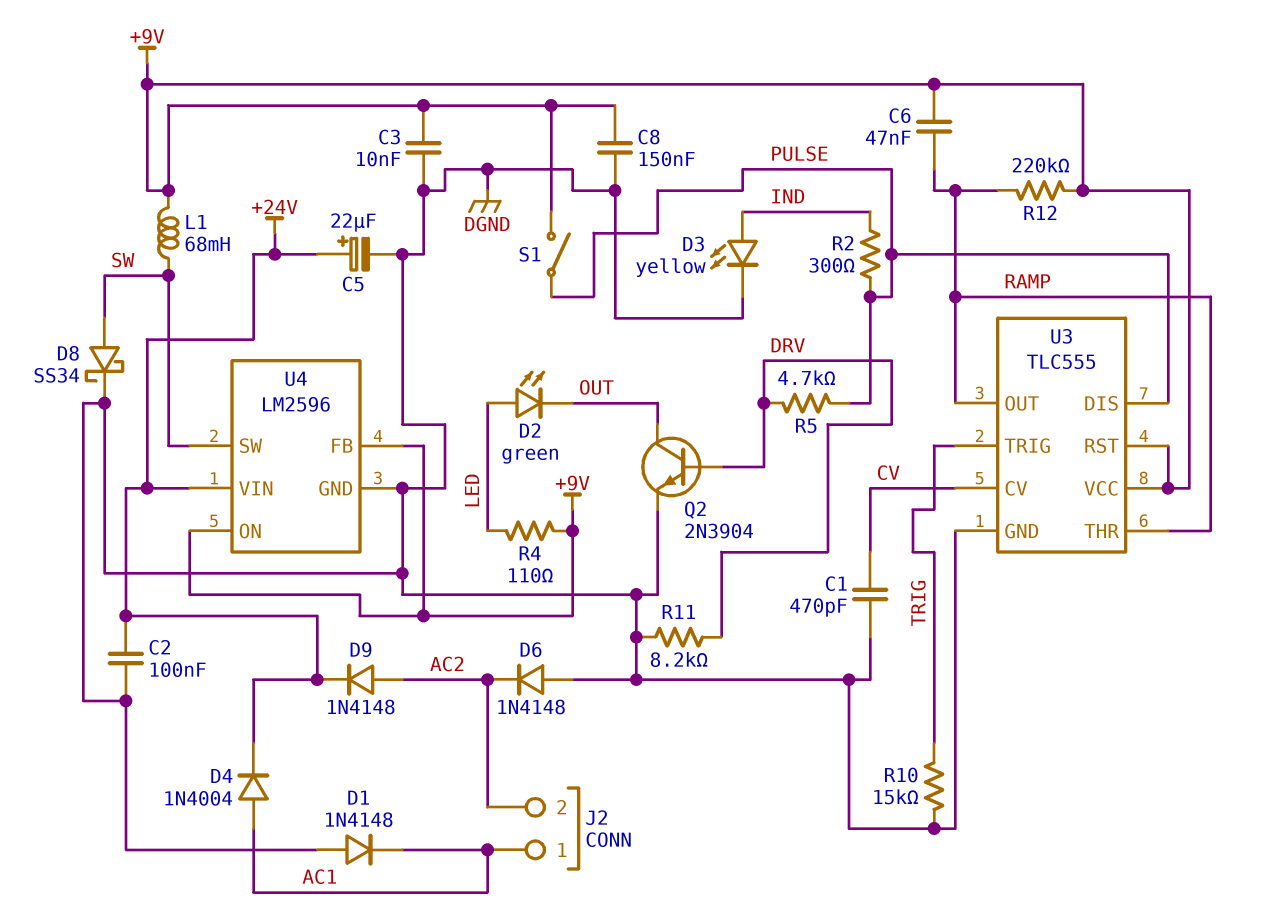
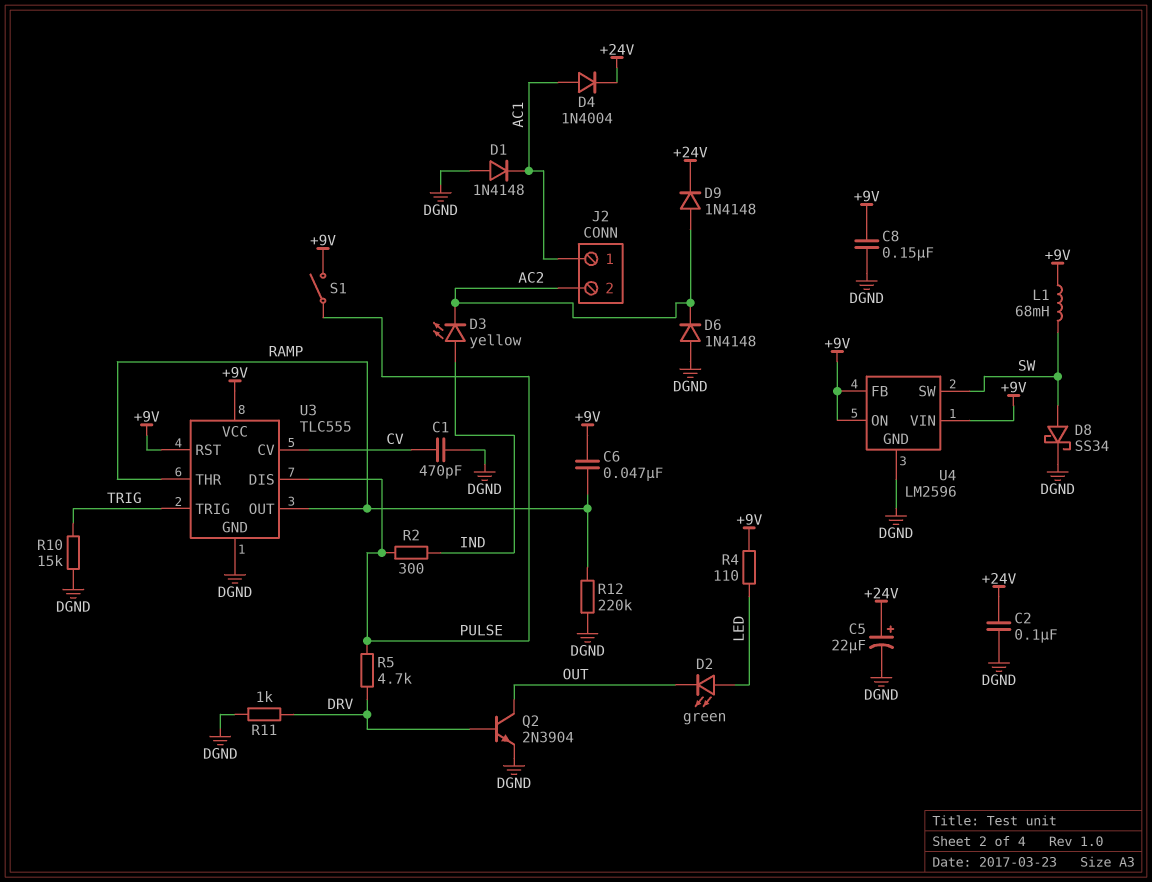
C3: 10nF (+9V, DGND) -> none
D3: LED yellow (A IND, K DGND) -> LED yellow (A IND, K AC2)
R11: 8.2k (DGND, DRV) -> 1k (DGND, DRV)
R12: 220k (+9V, RAMP) -> 220k (DGND, RAMP)
U4 pin VIN: +24V -> +9V

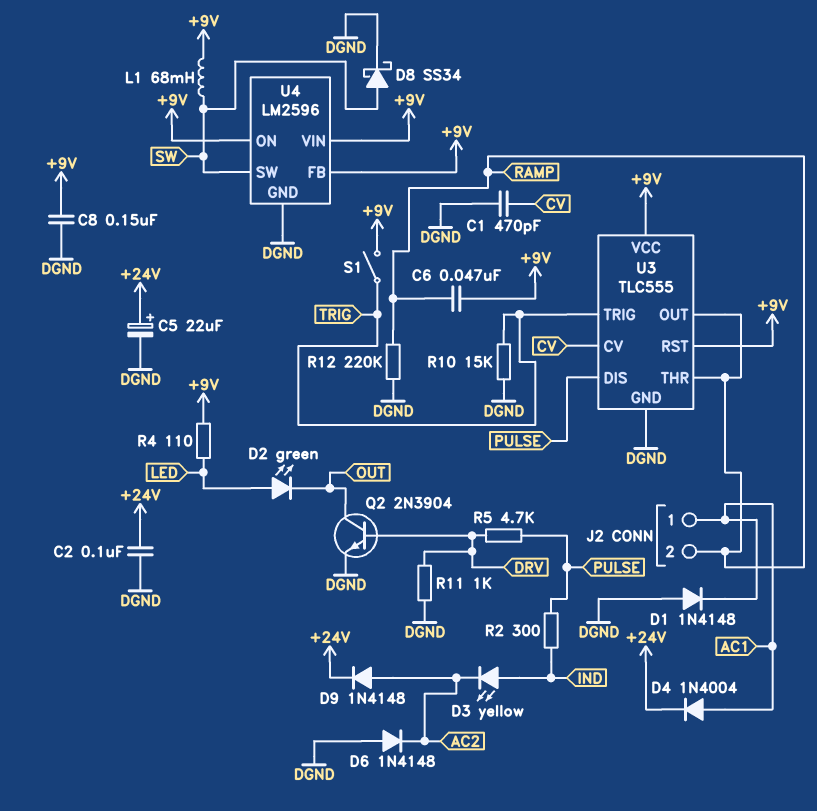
J2 pin 2: AC2 -> RAMP
S1: switch (+9V, PULSE) -> switch (+9V, TRIG)

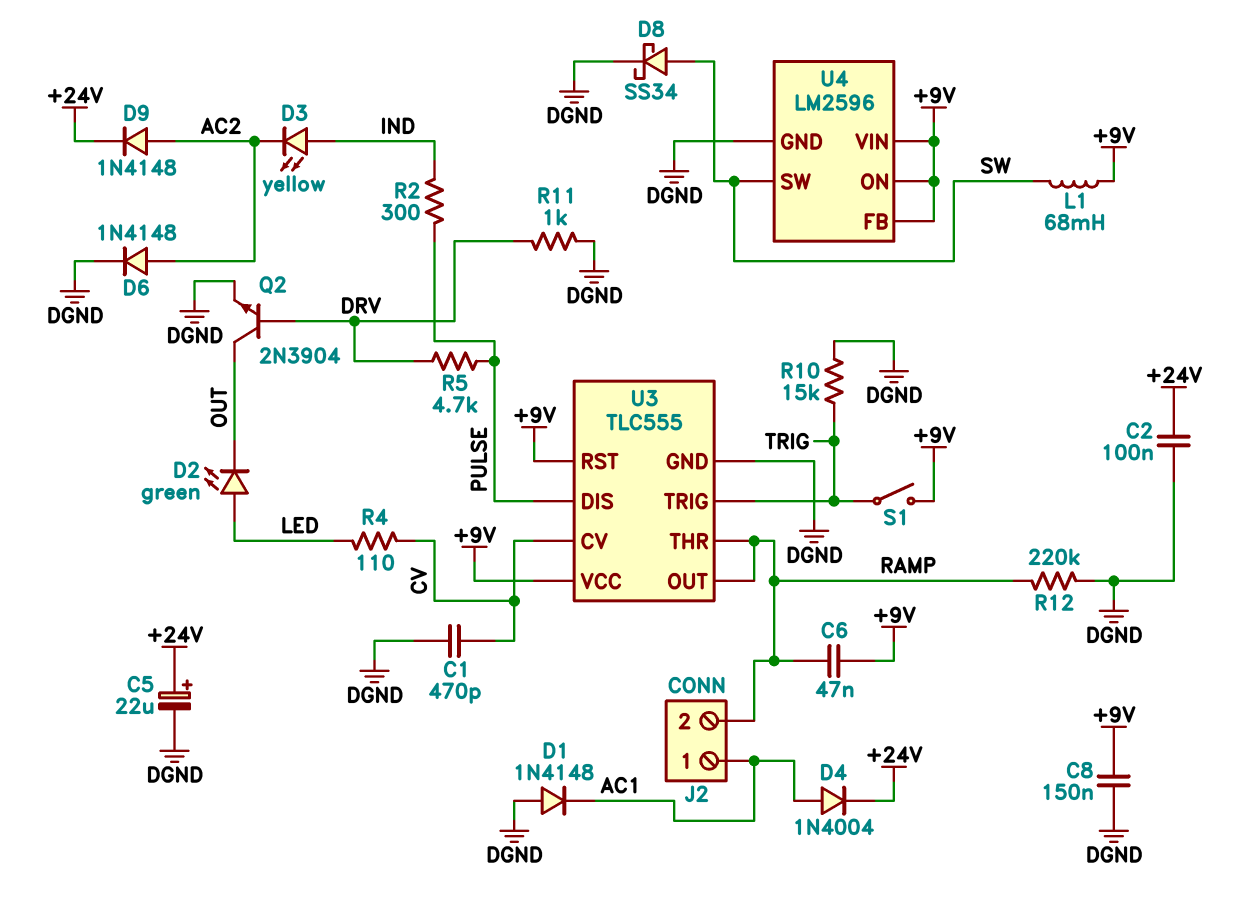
D6: diode 1N4148 (A DGND, K AC2) -> diode 1N4148 (A AC2, K DGND)
R4: 110 (+9V, LED) -> 110 (CV, LED)

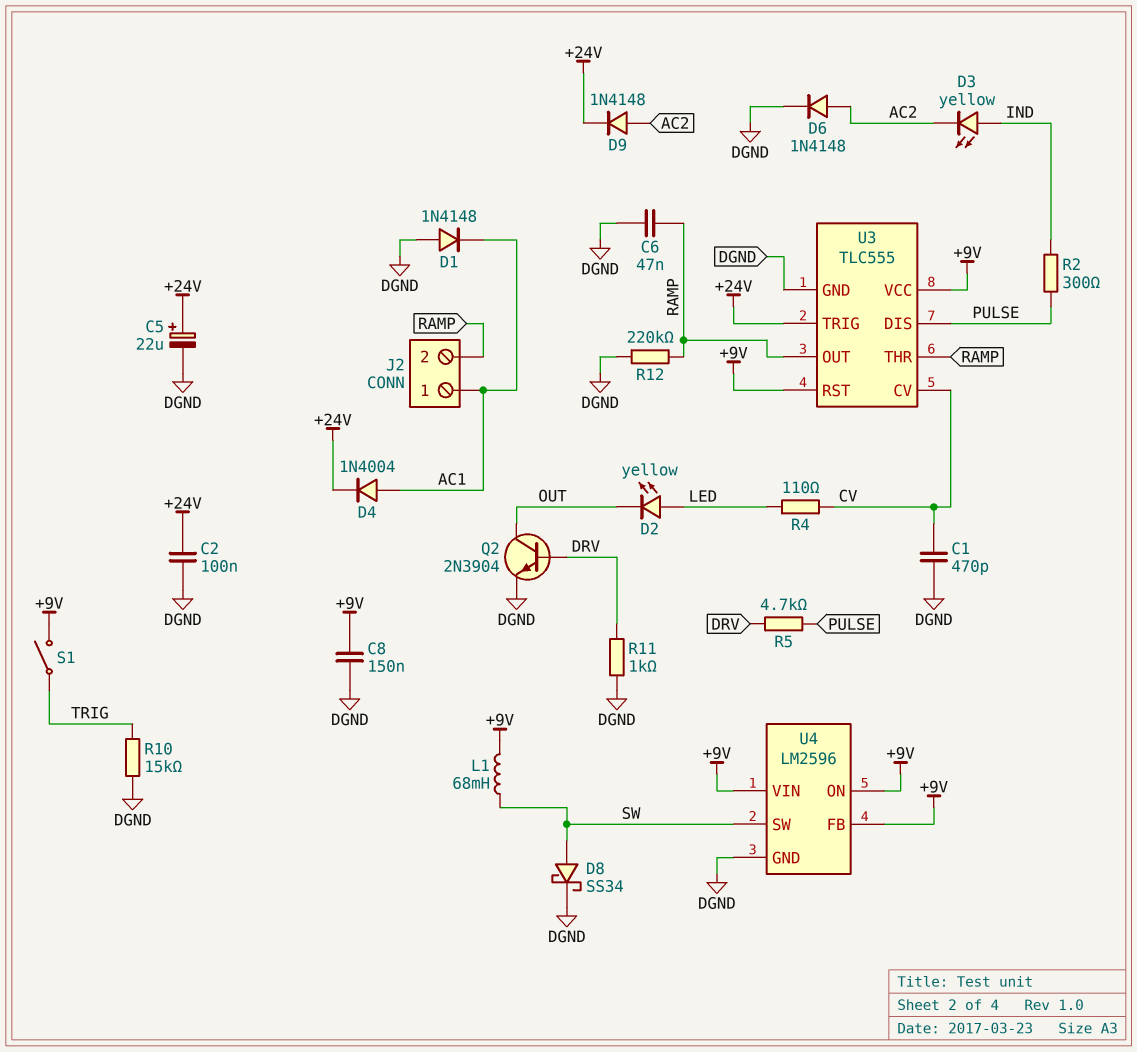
C6: 47nF (+9V, RAMP) -> 47nF (DGND, RAMP)
D2: LED green (A LED, K OUT) -> LED yellow (A LED, K OUT)
U3 pin TRIG: TRIG -> +24V

